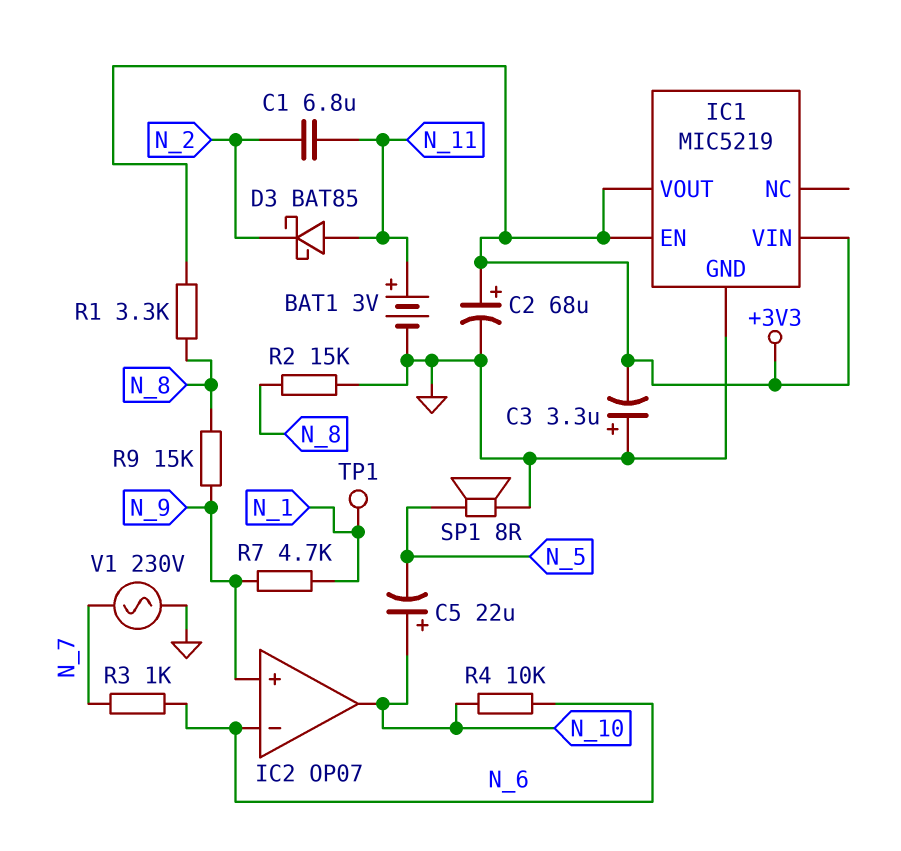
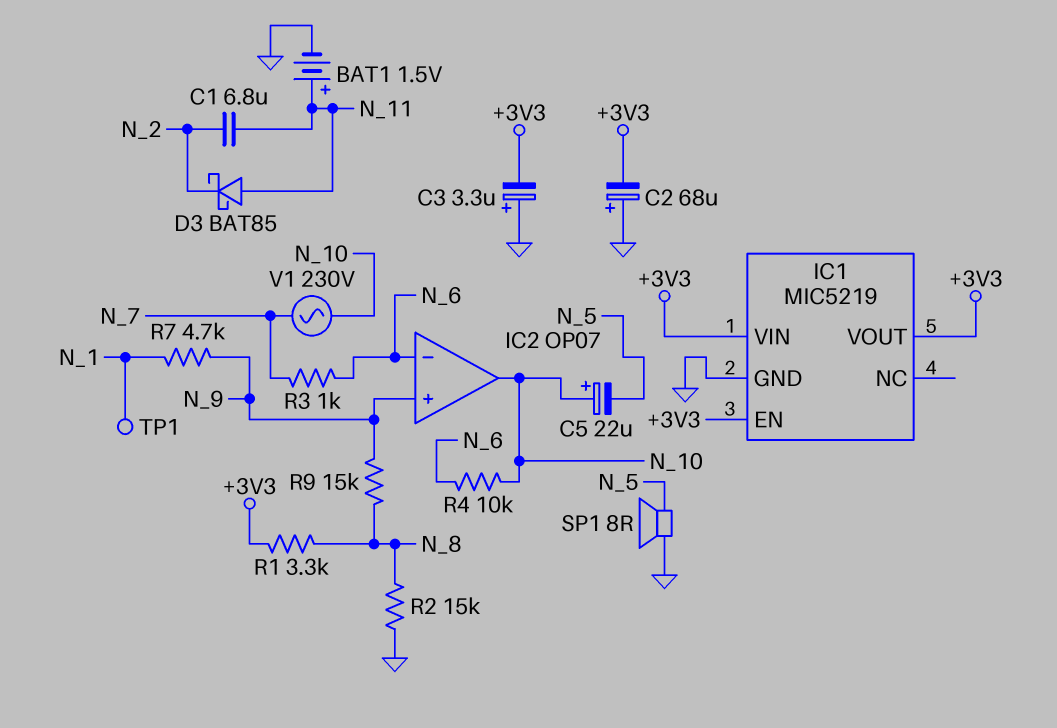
BAT1: 3V (plus N_11, minus GND) -> 1.5V (plus N_11, minus GND)
C2: 68uF (plus +3V3, minus GND) -> 68uF (plus GND, minus +3V3)
V1: AC 230V (GND, N_7) -> AC 230V (N_7, N_10)

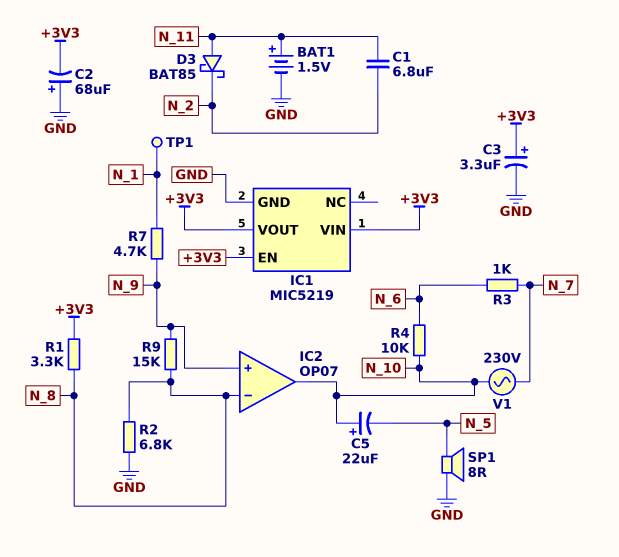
C3: 3.3uF (plus GND, minus +3V3) -> 3.3uF (plus +3V3, minus GND)
IC2 pin in-: N_6 -> N_8
R2: 15k (GND, N_8) -> 6.8k (GND, N_8)

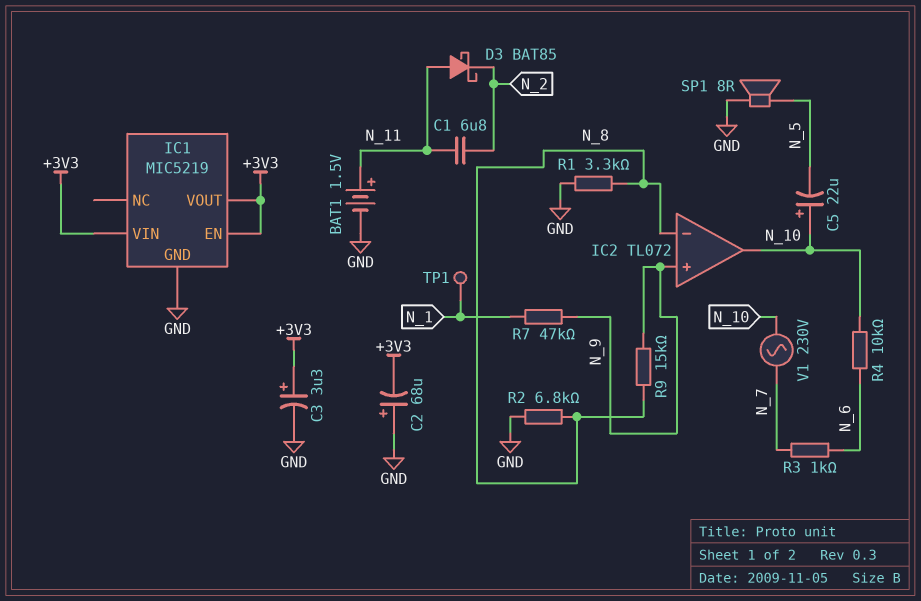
IC2: OP07 -> TL072
R1: 3.3k (+3V3, N_8) -> 3.3k (GND, N_8)
R7: 4.7k (N_1, N_9) -> 47k (N_1, N_9)

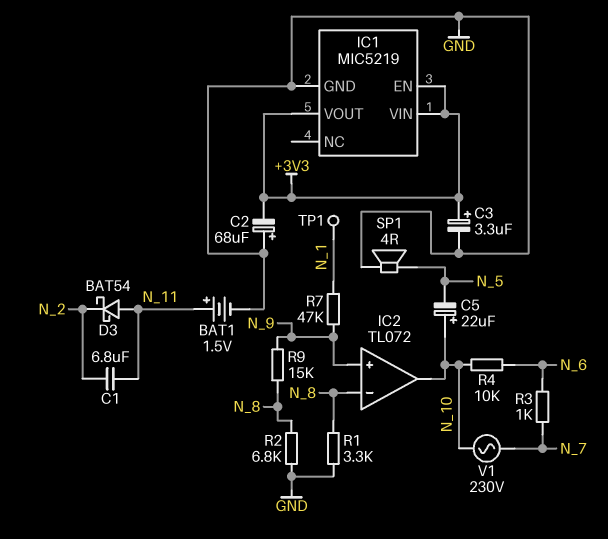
D3: schottky BAT85 (A N_11, K N_2) -> schottky BAT54 (A N_11, K N_2)
SP1: speaker 8R (GND, N_5) -> speaker 4R (GND, N_5)

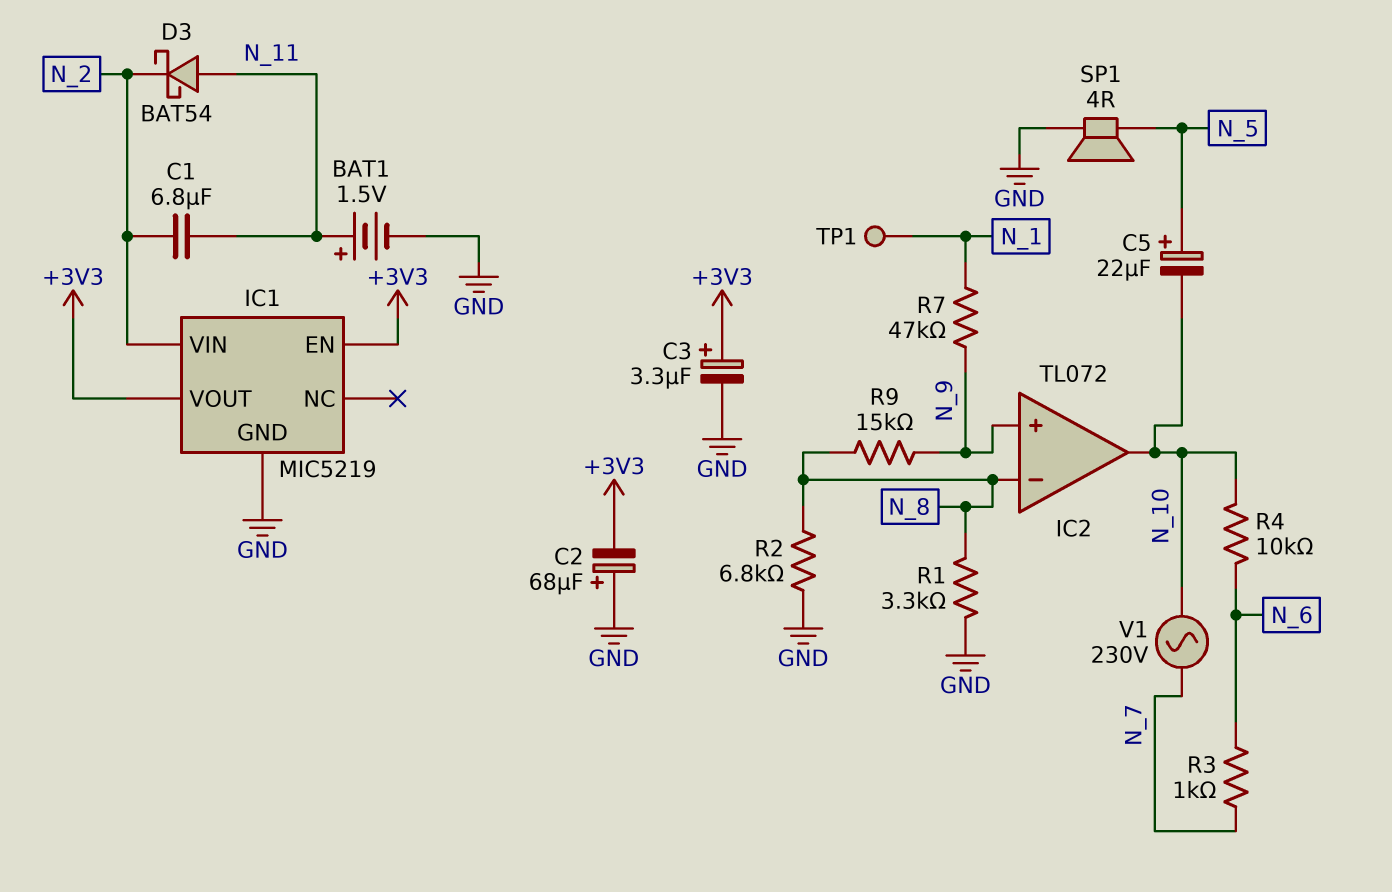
C5: 22uF (plus N_10, minus N_5) -> 22uF (plus N_5, minus N_10)
IC1 pin VIN: +3V3 -> N_2

